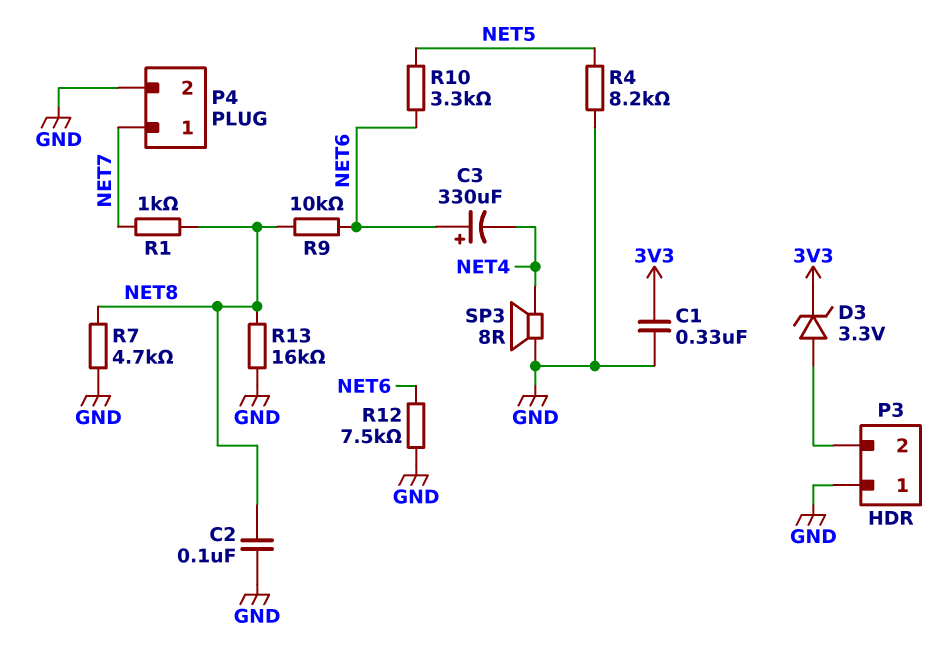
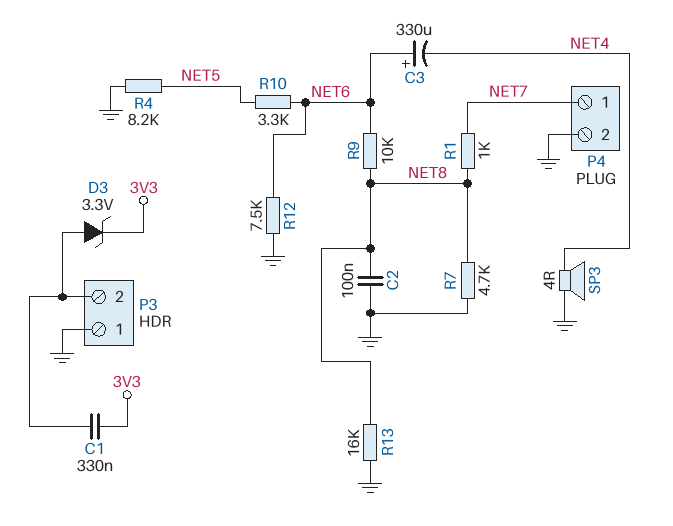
C1: 330nF (3V3, GND) -> 330nF (3V3, P3/2)
SP3: speaker 8R (GND, NET4) -> speaker 4R (GND, NET4)

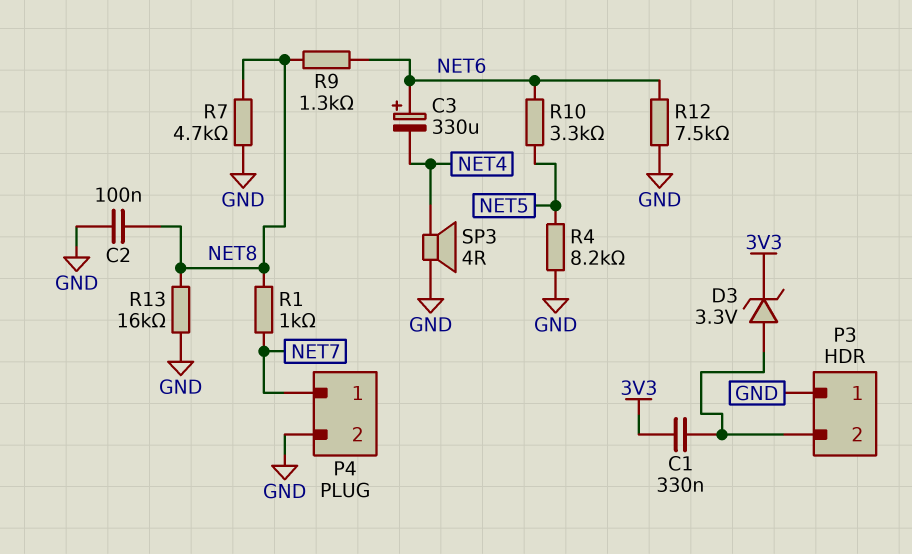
R9: 10k (NET6, NET8) -> 1.3k (NET6, NET8)

